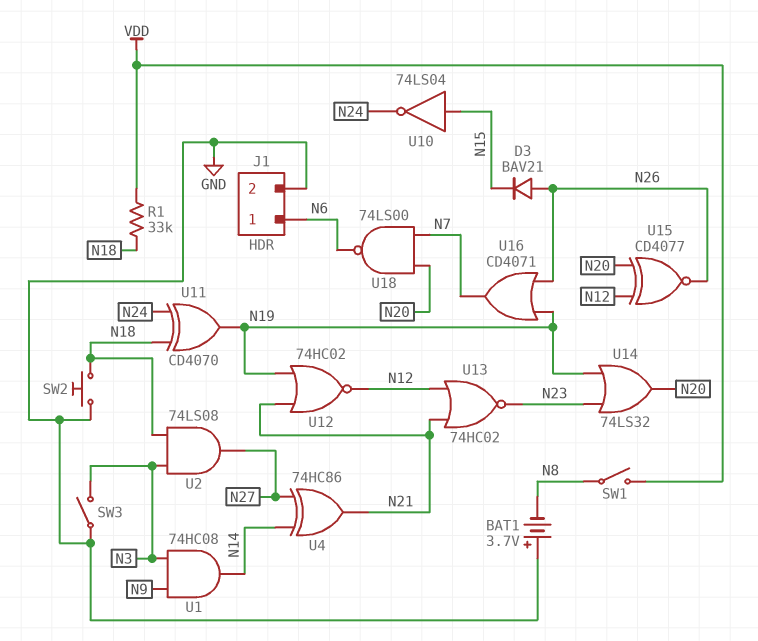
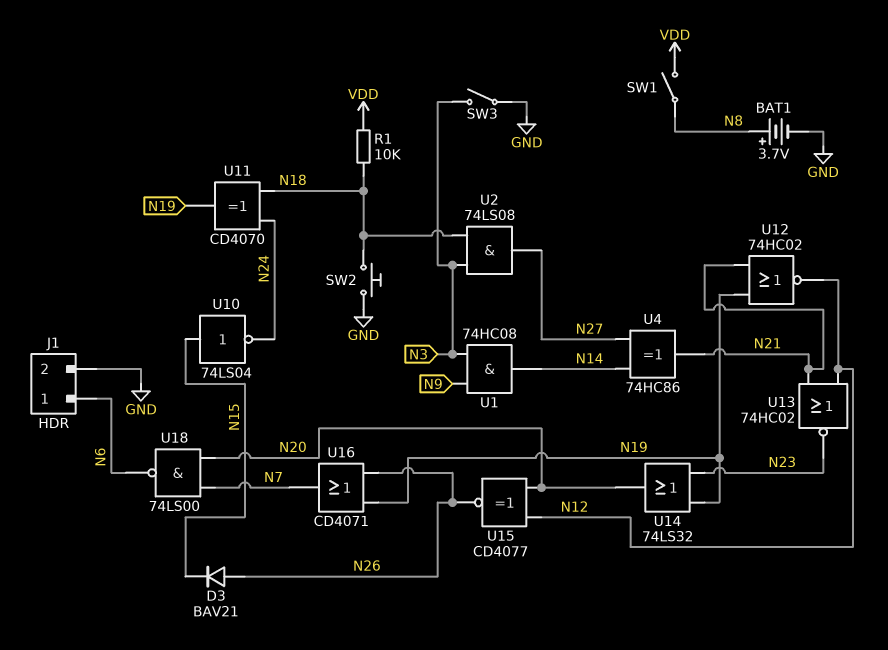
BAT1: 3.7V (plus GND, minus N8) -> 3.7V (plus N8, minus GND)
R1: 33k (N18, VDD) -> 10k (N18, VDD)

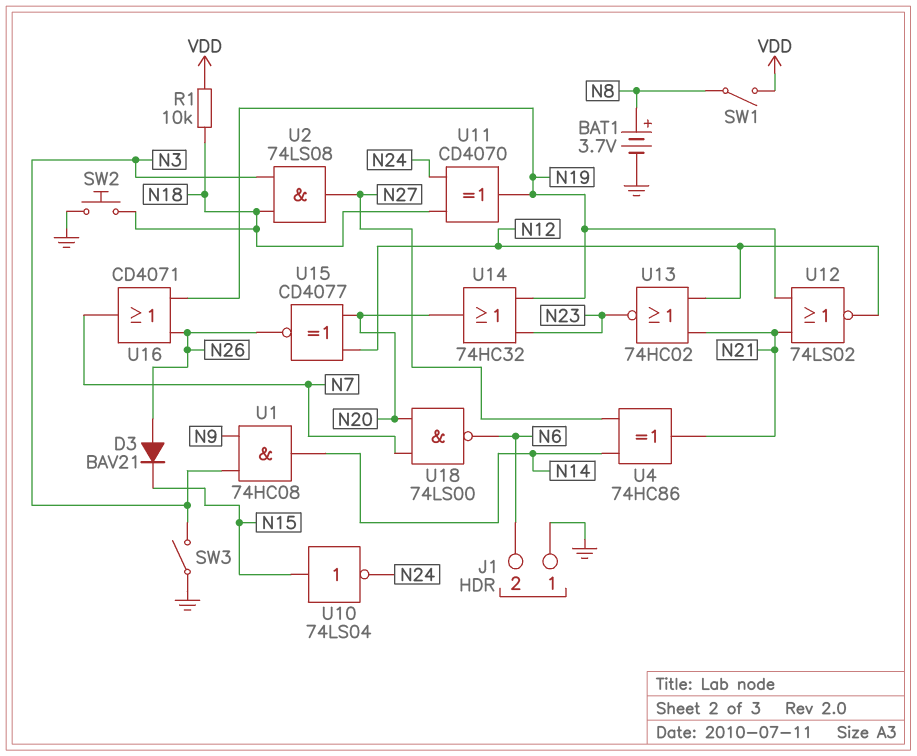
J1 pin 1: N6 -> GND
J1 pin 2: GND -> N6
U12: NOR 74HC02 (in N19, in N21, out N12) -> NOR 74LS02 (in N19, in N21, out N12)
U14: OR 74LS32 (in N19, in N23, out N20) -> OR 74HC32 (in N19, in N23, out N20)

